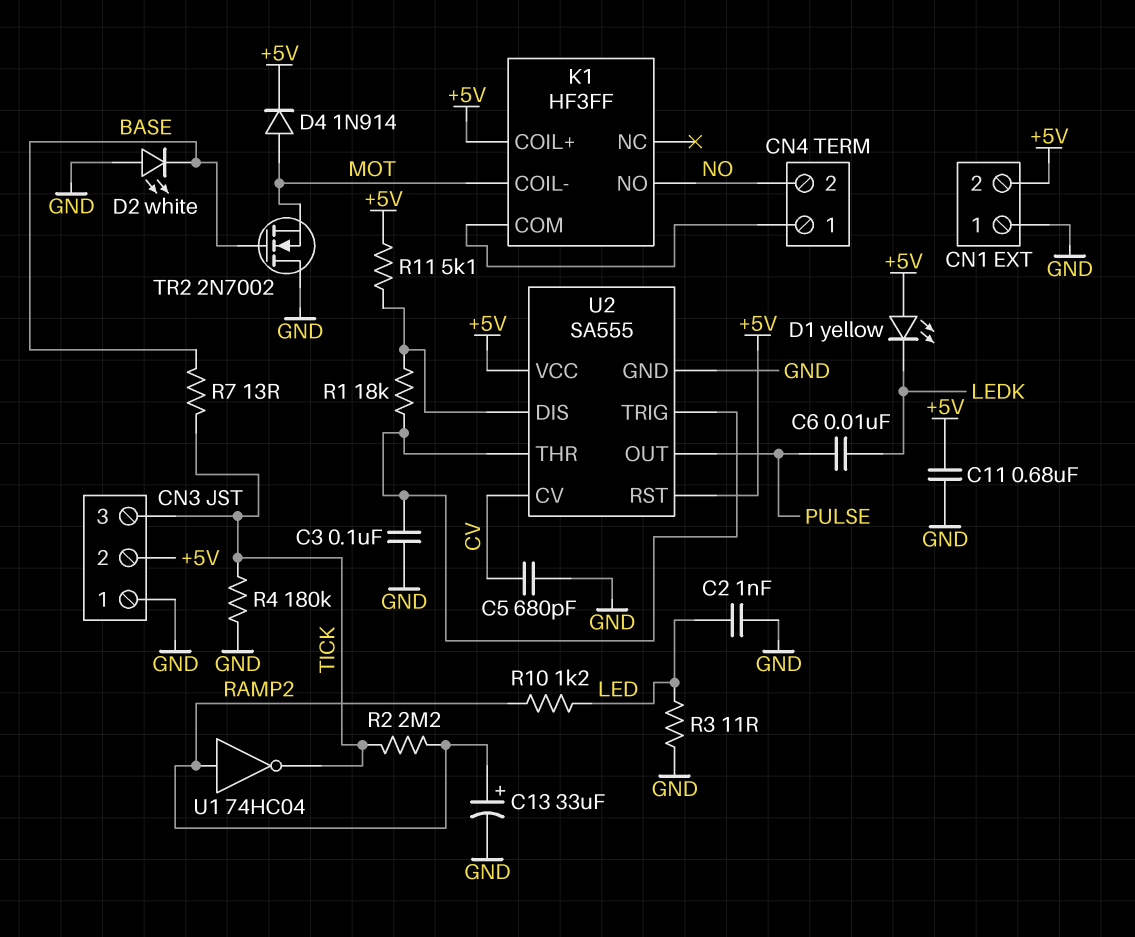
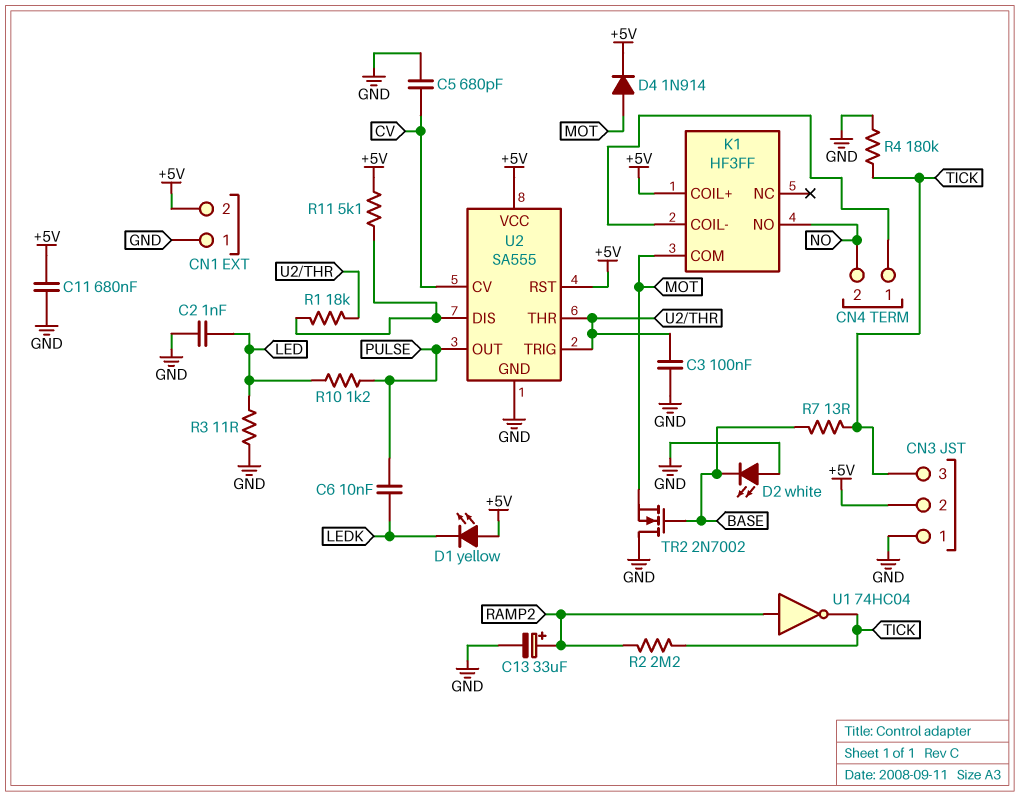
K1 pin COIL-: MOT -> CN4/1
K1 pin COM: CN4/1 -> MOT
R10: 1.2k (LED, RAMP2) -> 1.2k (LED, PULSE)

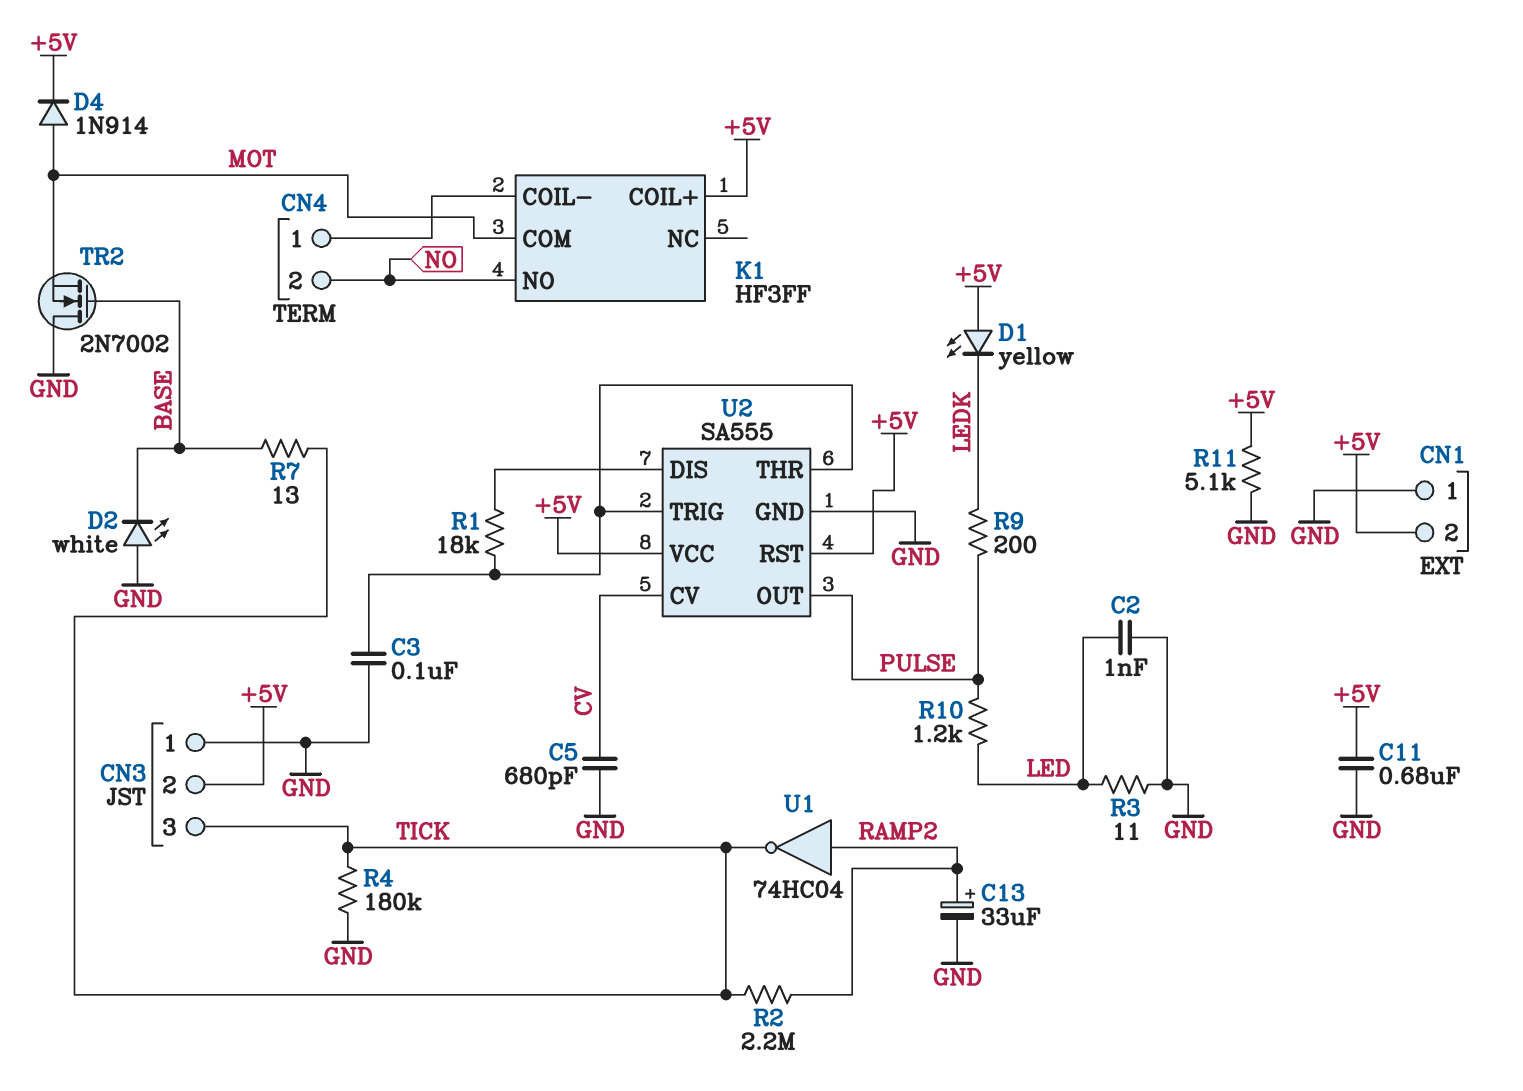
C6: 10nF (LEDK, PULSE) -> none
R9: none -> 200 (LEDK, PULSE)
R11: 5.1k (+5V, U2/DIS) -> 5.1k (+5V, GND)

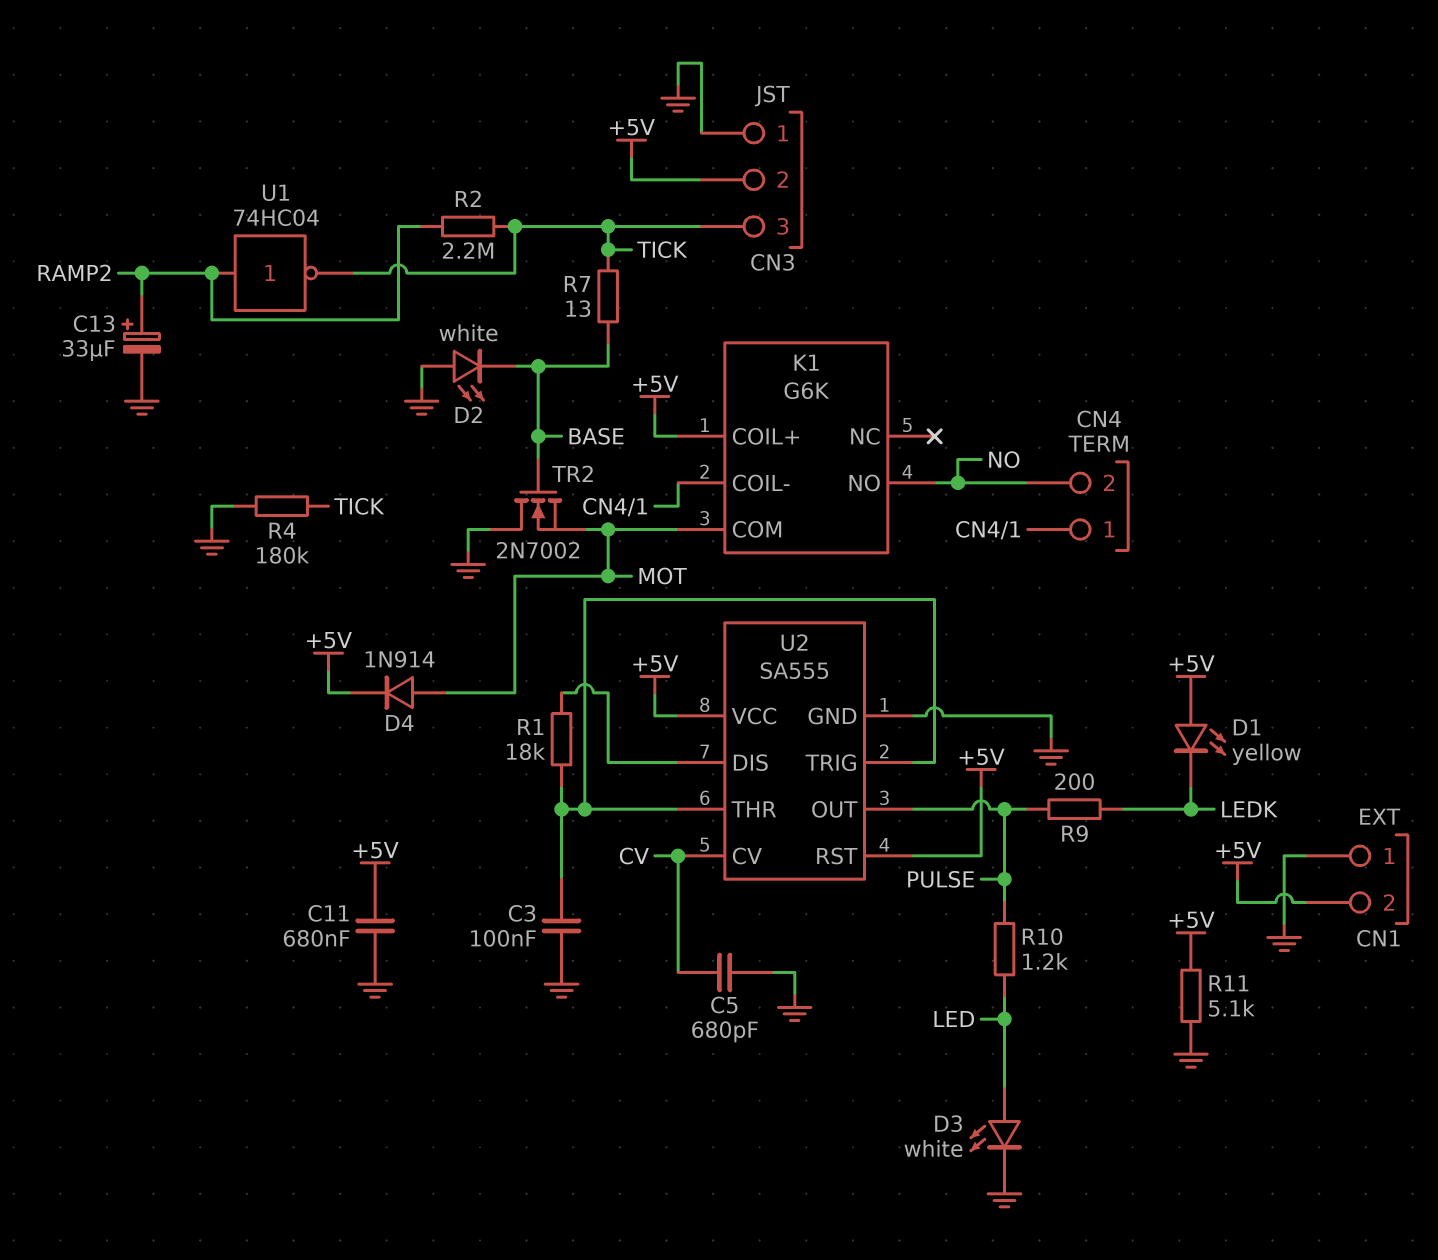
C2: 1nF (GND, LED) -> none
D3: none -> LED white (A LED, K GND)
K1: HF3FF -> G6K
R3: 11 (GND, LED) -> none

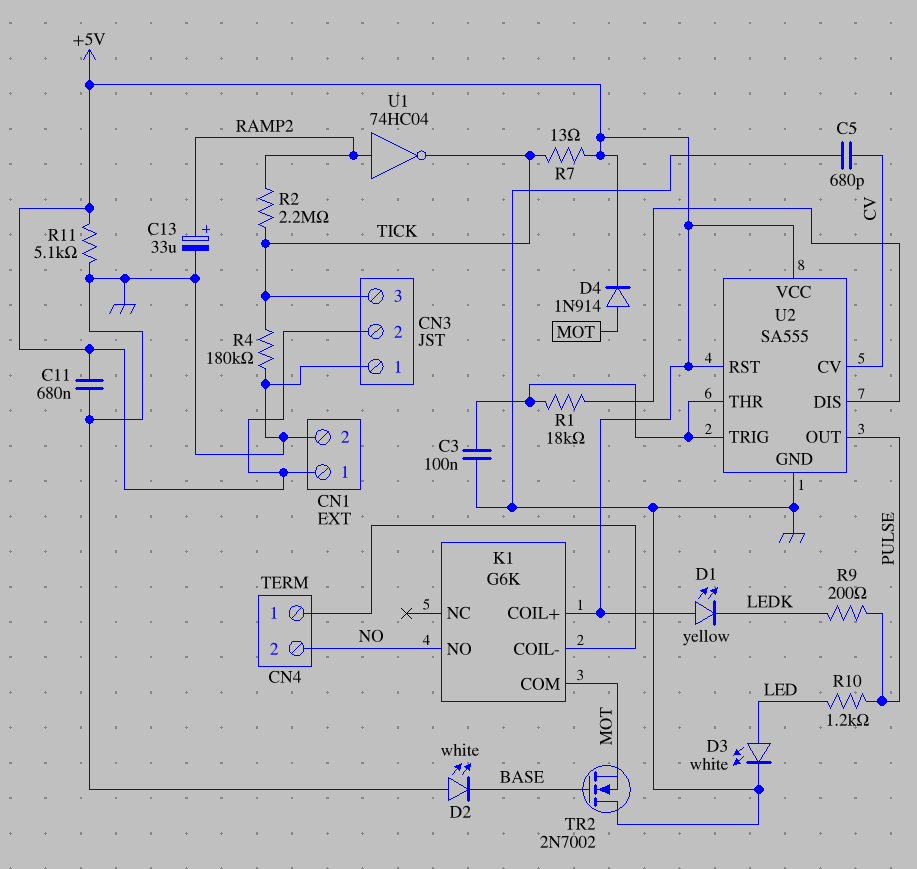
CN1 pin 1: GND -> +5V
CN1 pin 2: +5V -> GND
R7: 13 (BASE, TICK) -> 13 (+5V, TICK)

